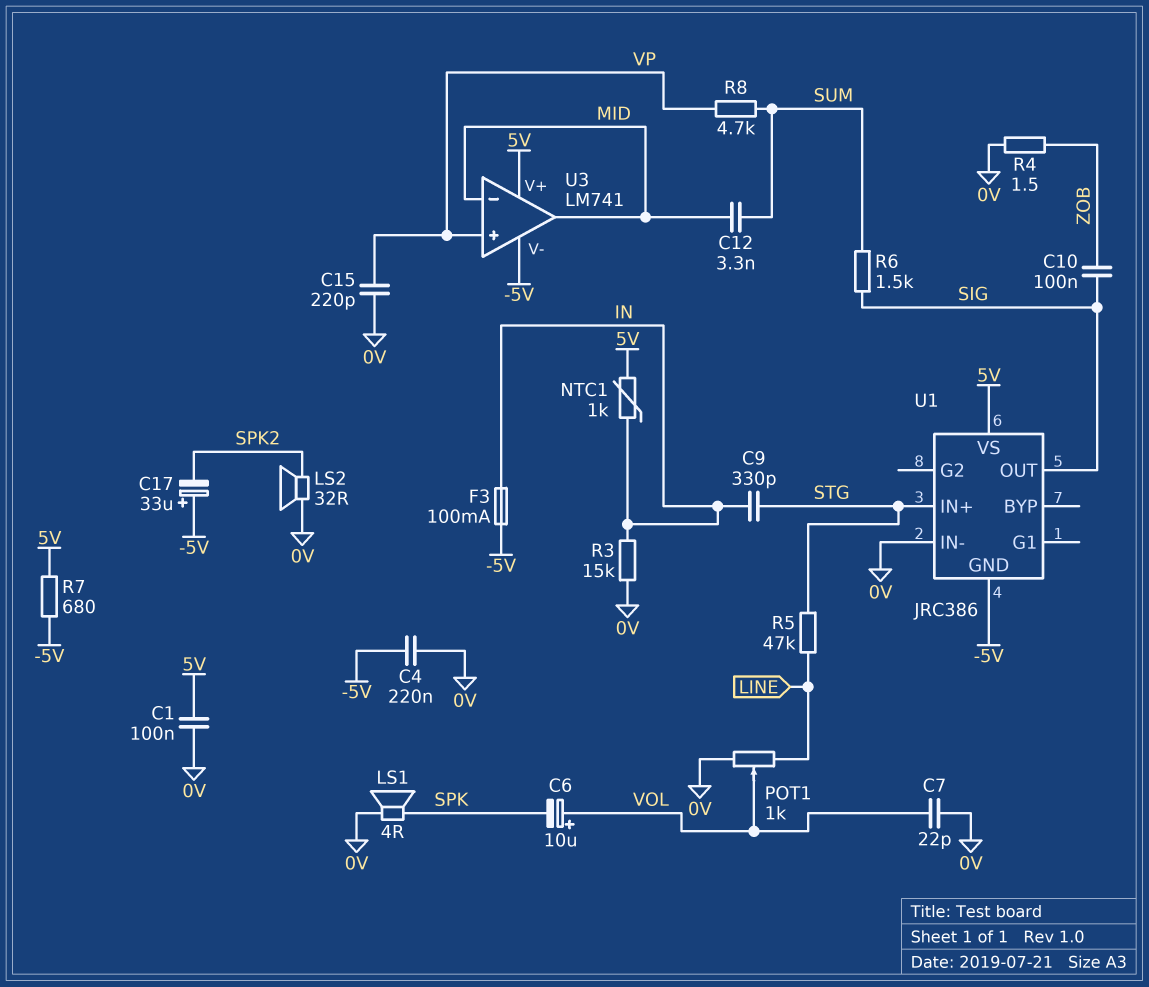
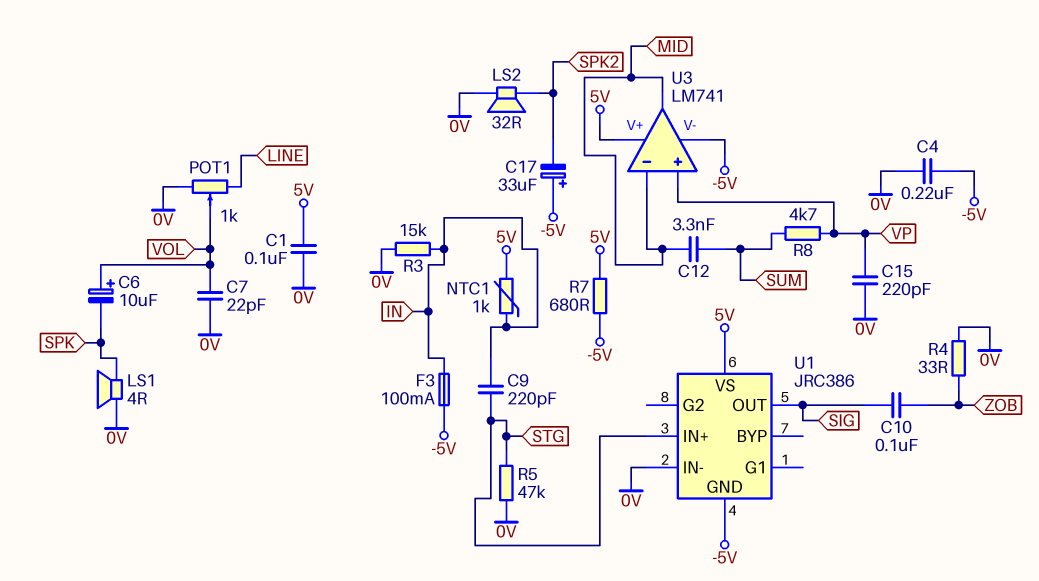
C9: 330pF (IN, STG) -> 220pF (IN, STG)
R4: 1.5 (0V, ZOB) -> 33 (0V, ZOB)
R5: 47k (LINE, STG) -> 47k (0V, STG)
R6: 1.5k (SIG, SUM) -> none

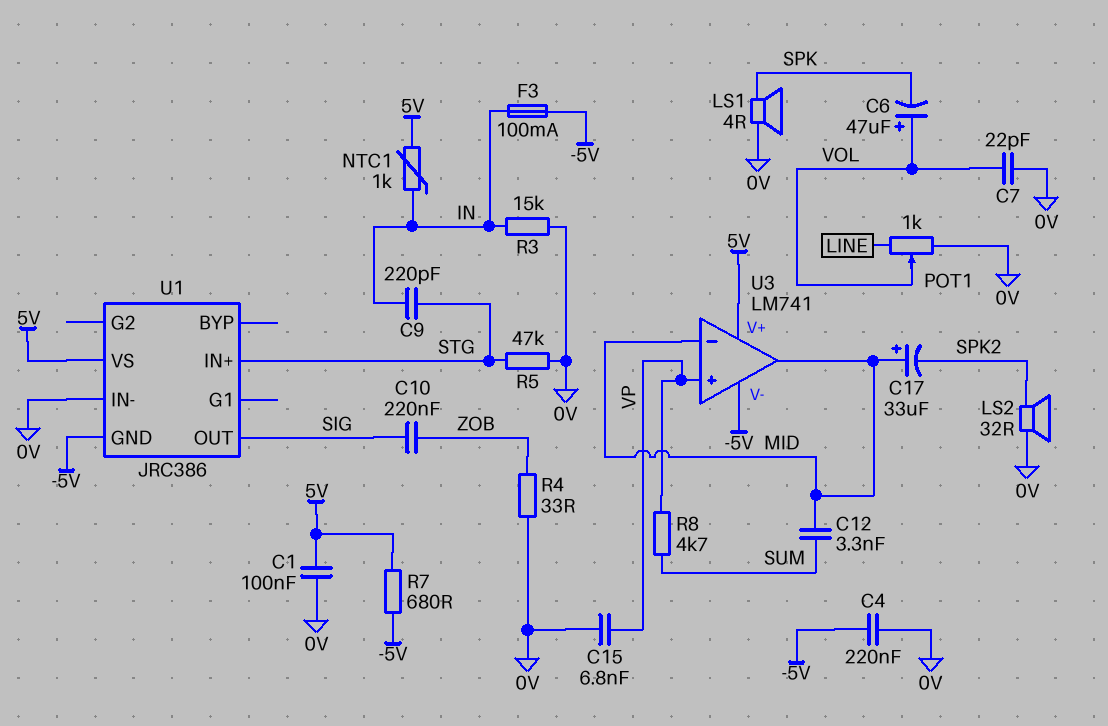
C6: 10uF (plus VOL, minus SPK) -> 47uF (plus VOL, minus SPK)
C10: 100nF (SIG, ZOB) -> 220nF (SIG, ZOB)
C15: 220pF (0V, VP) -> 6.8nF (0V, VP)
C17: 33uF (plus -5V, minus SPK2) -> 33uF (plus MID, minus SPK2)

